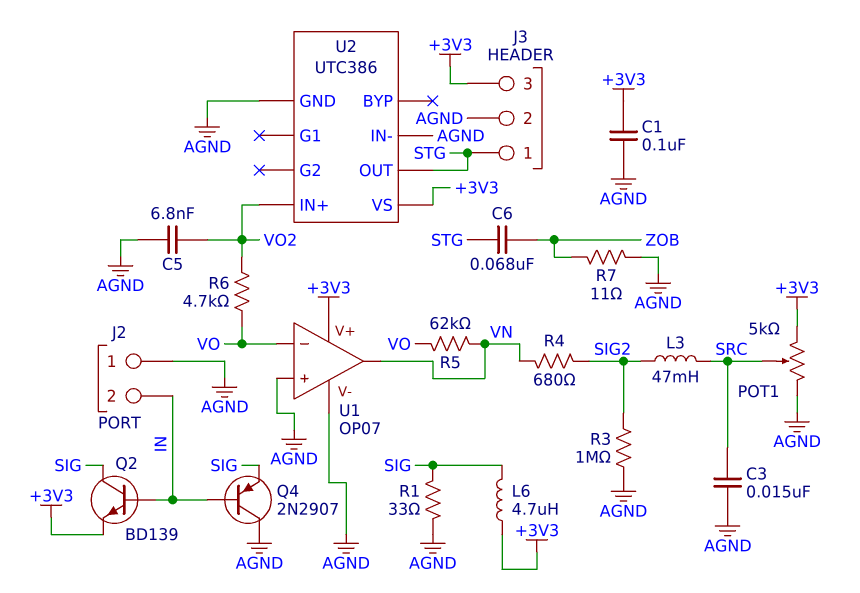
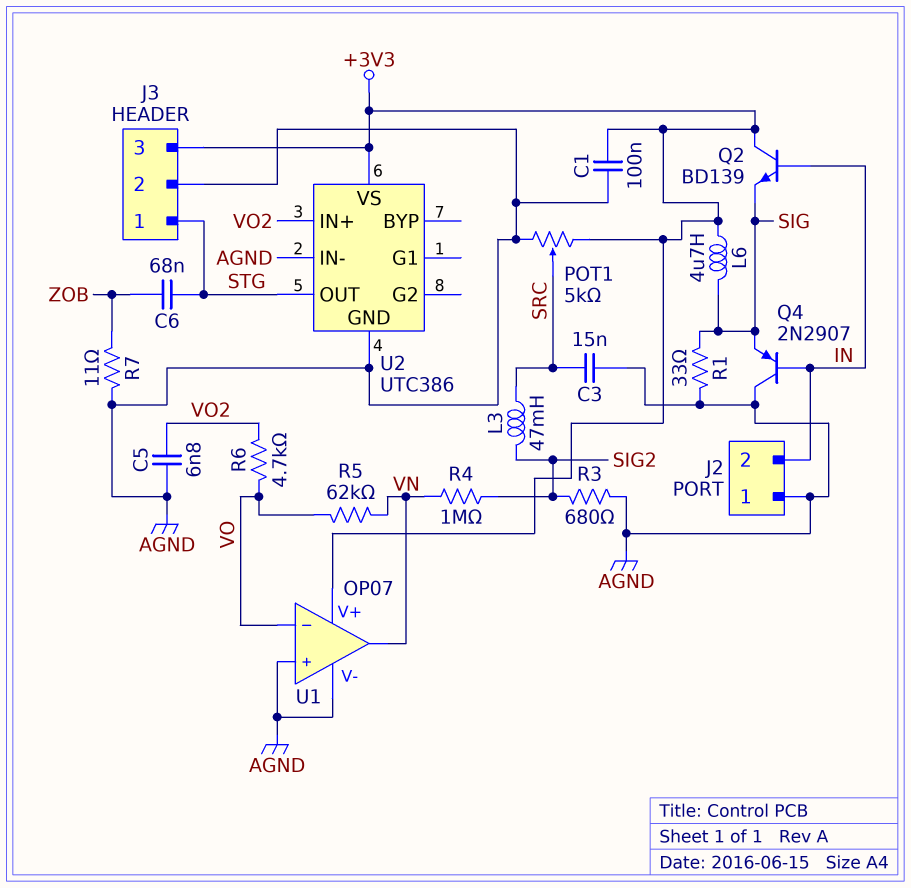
Q2: NPN BD139 (B IN, C SIG, E +3V3) -> NPN BD139 (B IN, C +3V3, E SIG)
R3: 1M (AGND, SIG2) -> 680 (AGND, SIG2)
R4: 680 (SIG2, VN) -> 1M (SIG2, VN)

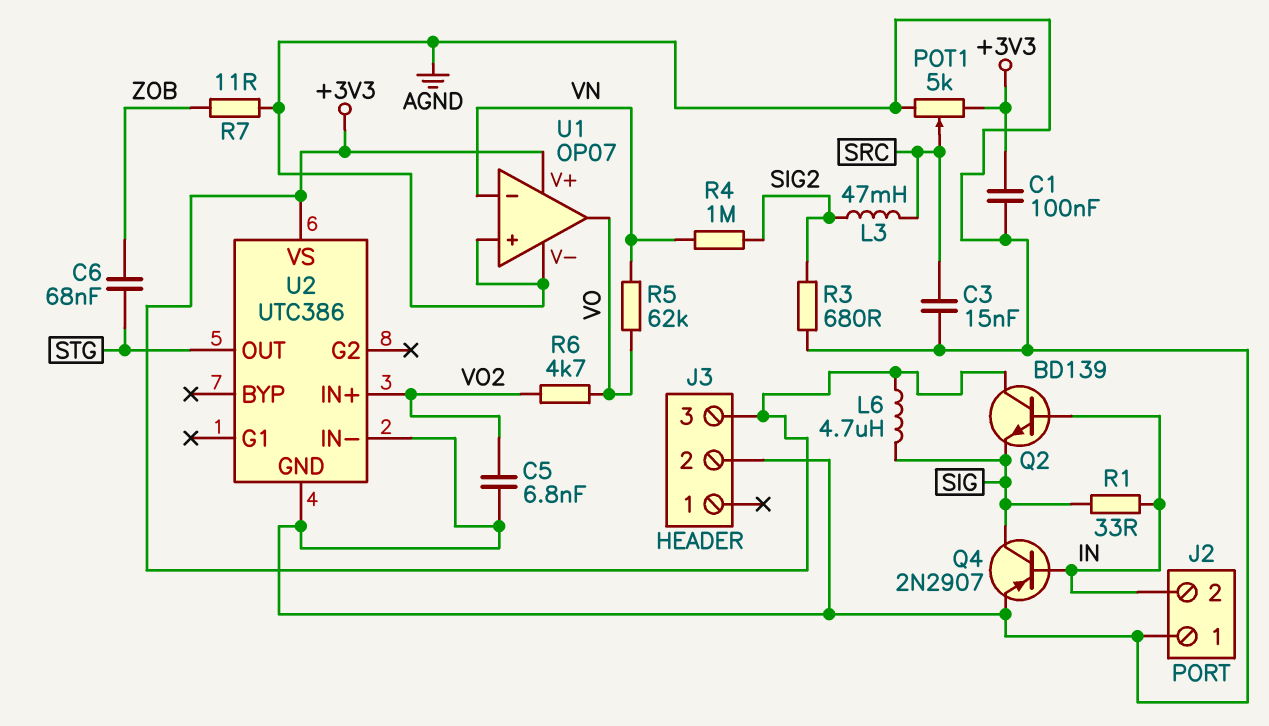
J3 pin 1: STG -> none
Q4: PNP 2N2907 (B IN, C AGND, E SIG) -> PNP 2N2907 (B IN, C SIG, E AGND)
R1: 33 (AGND, SIG) -> 33 (IN, SIG)
U1 pin in-: VO -> VN
U1 pin out: VN -> VO

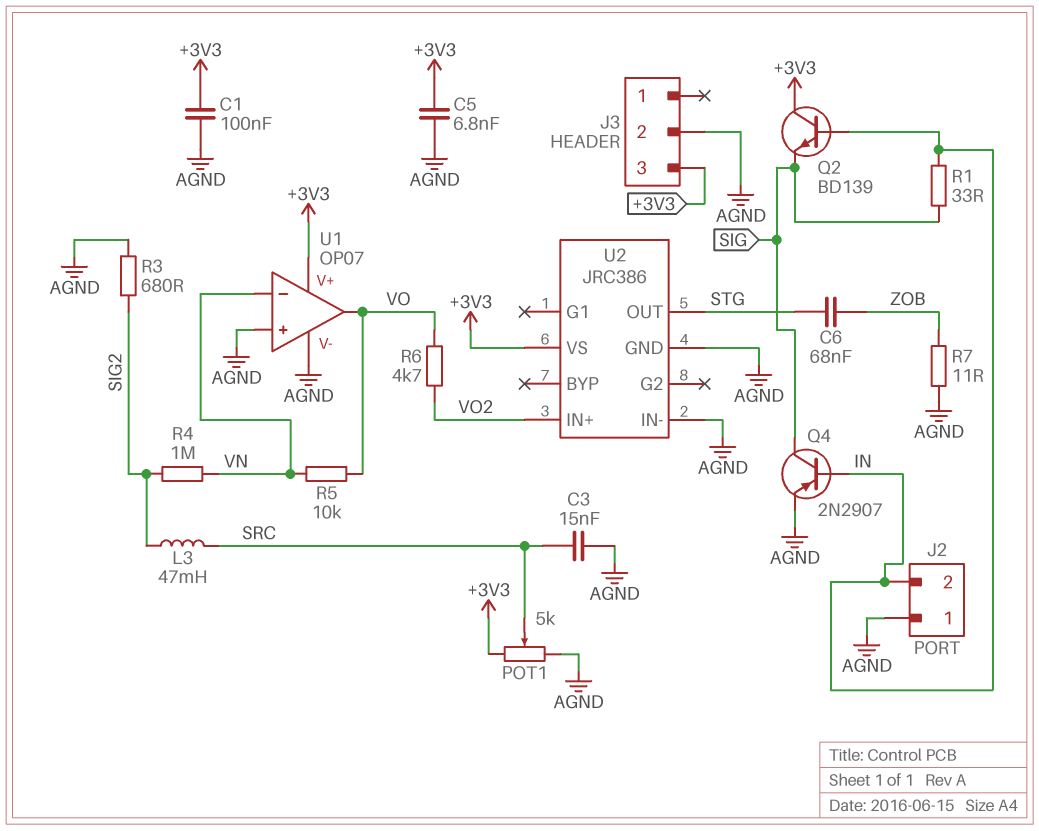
C5: 6.8nF (AGND, VO2) -> 6.8nF (+3V3, AGND)
L6: 4.7uH (+3V3, SIG) -> none
R5: 62k (VN, VO) -> 10k (VN, VO)
U2: UTC386 -> JRC386

